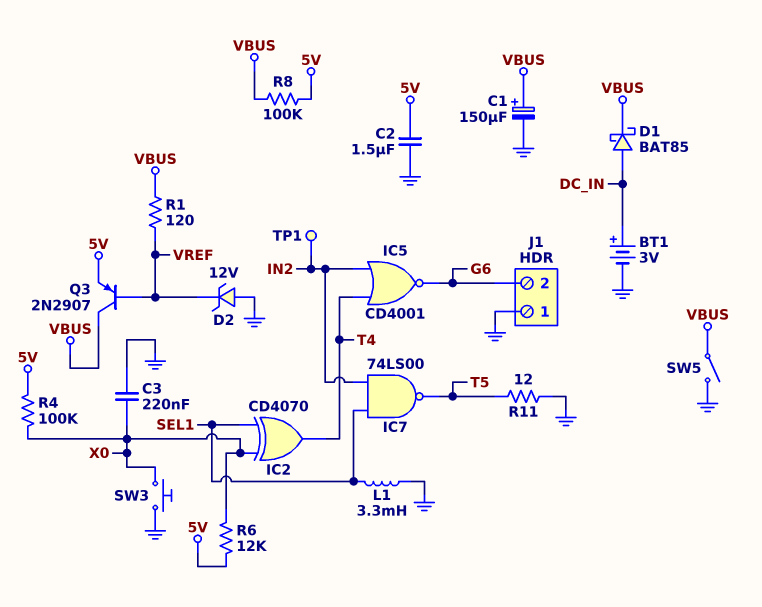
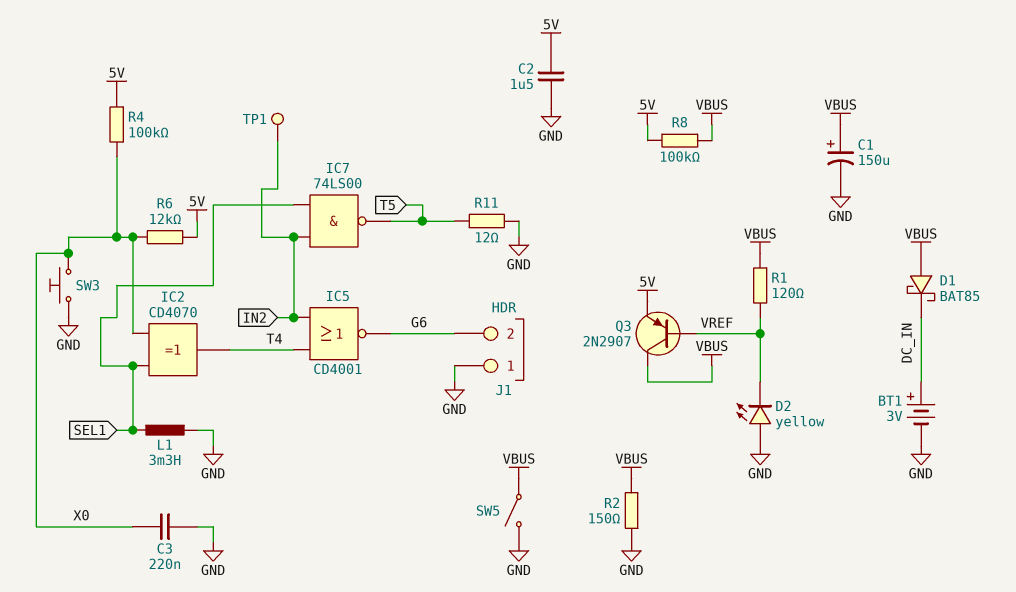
D1: schottky BAT85 (A DC_IN, K VBUS) -> schottky BAT85 (A VBUS, K DC_IN)
D2: zener 12V (A GND, K VREF) -> LED yellow (A GND, K VREF)
R2: none -> 150 (GND, VBUS)

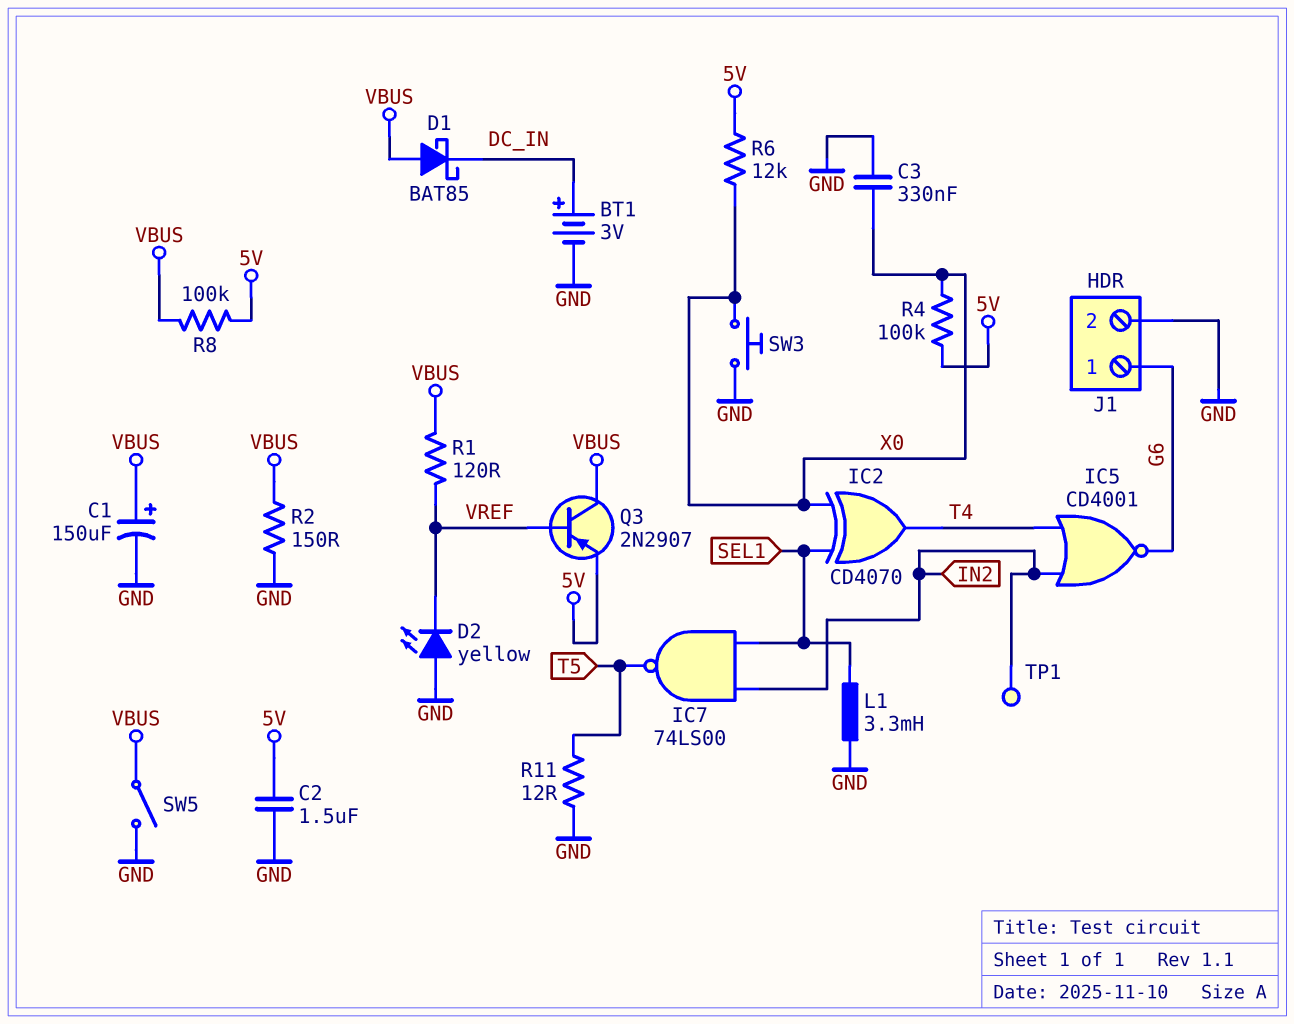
C3: 220nF (GND, X0) -> 330nF (GND, X0)
J1 pin 1: GND -> G6
J1 pin 2: G6 -> GND

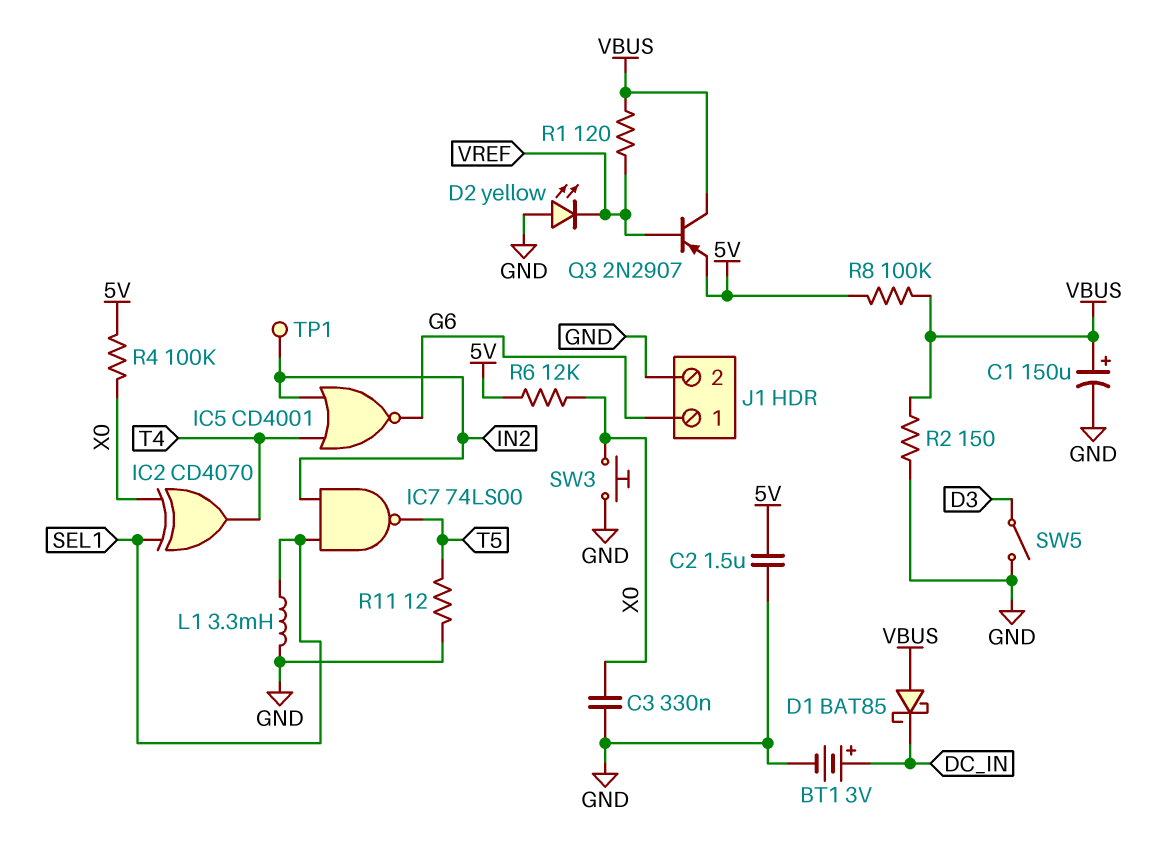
SW5: switch (GND, VBUS) -> switch (D3, GND)

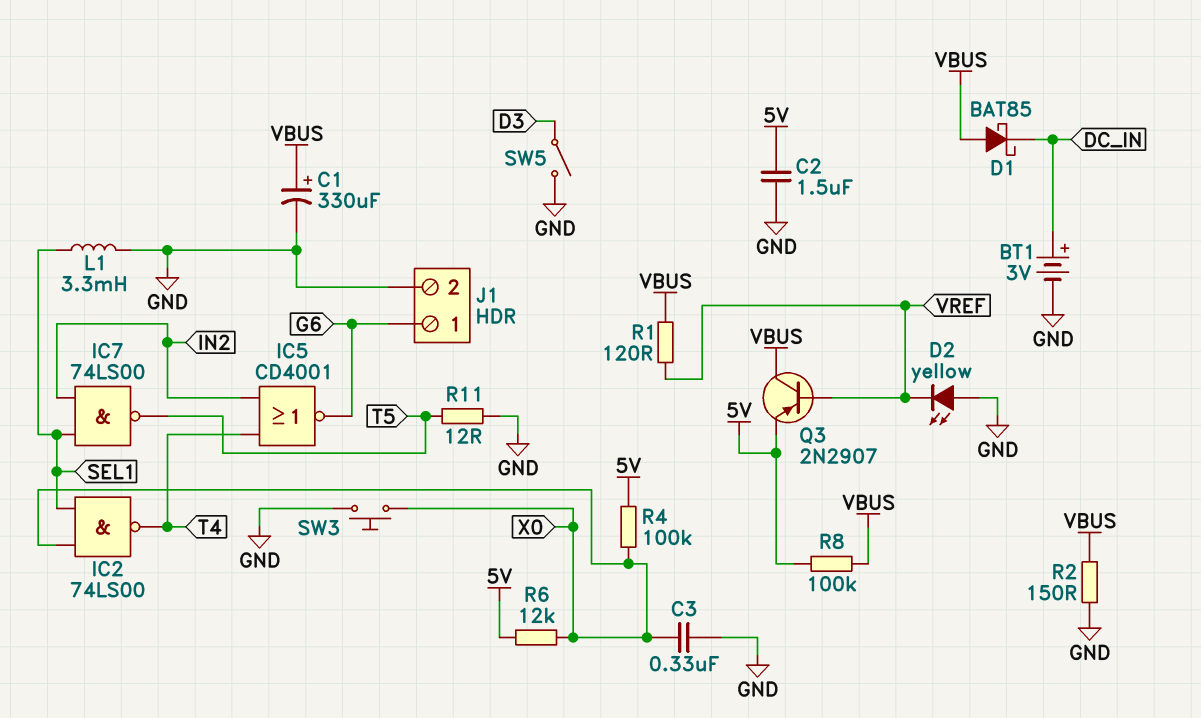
C1: 150uF (plus VBUS, minus GND) -> 330uF (plus VBUS, minus GND)
IC2: XOR CD4070 (in SEL1, in X0, out T4) -> NAND 74LS00 (in SEL1, in X0, out T4)
TP1: test point (IN2) -> none

